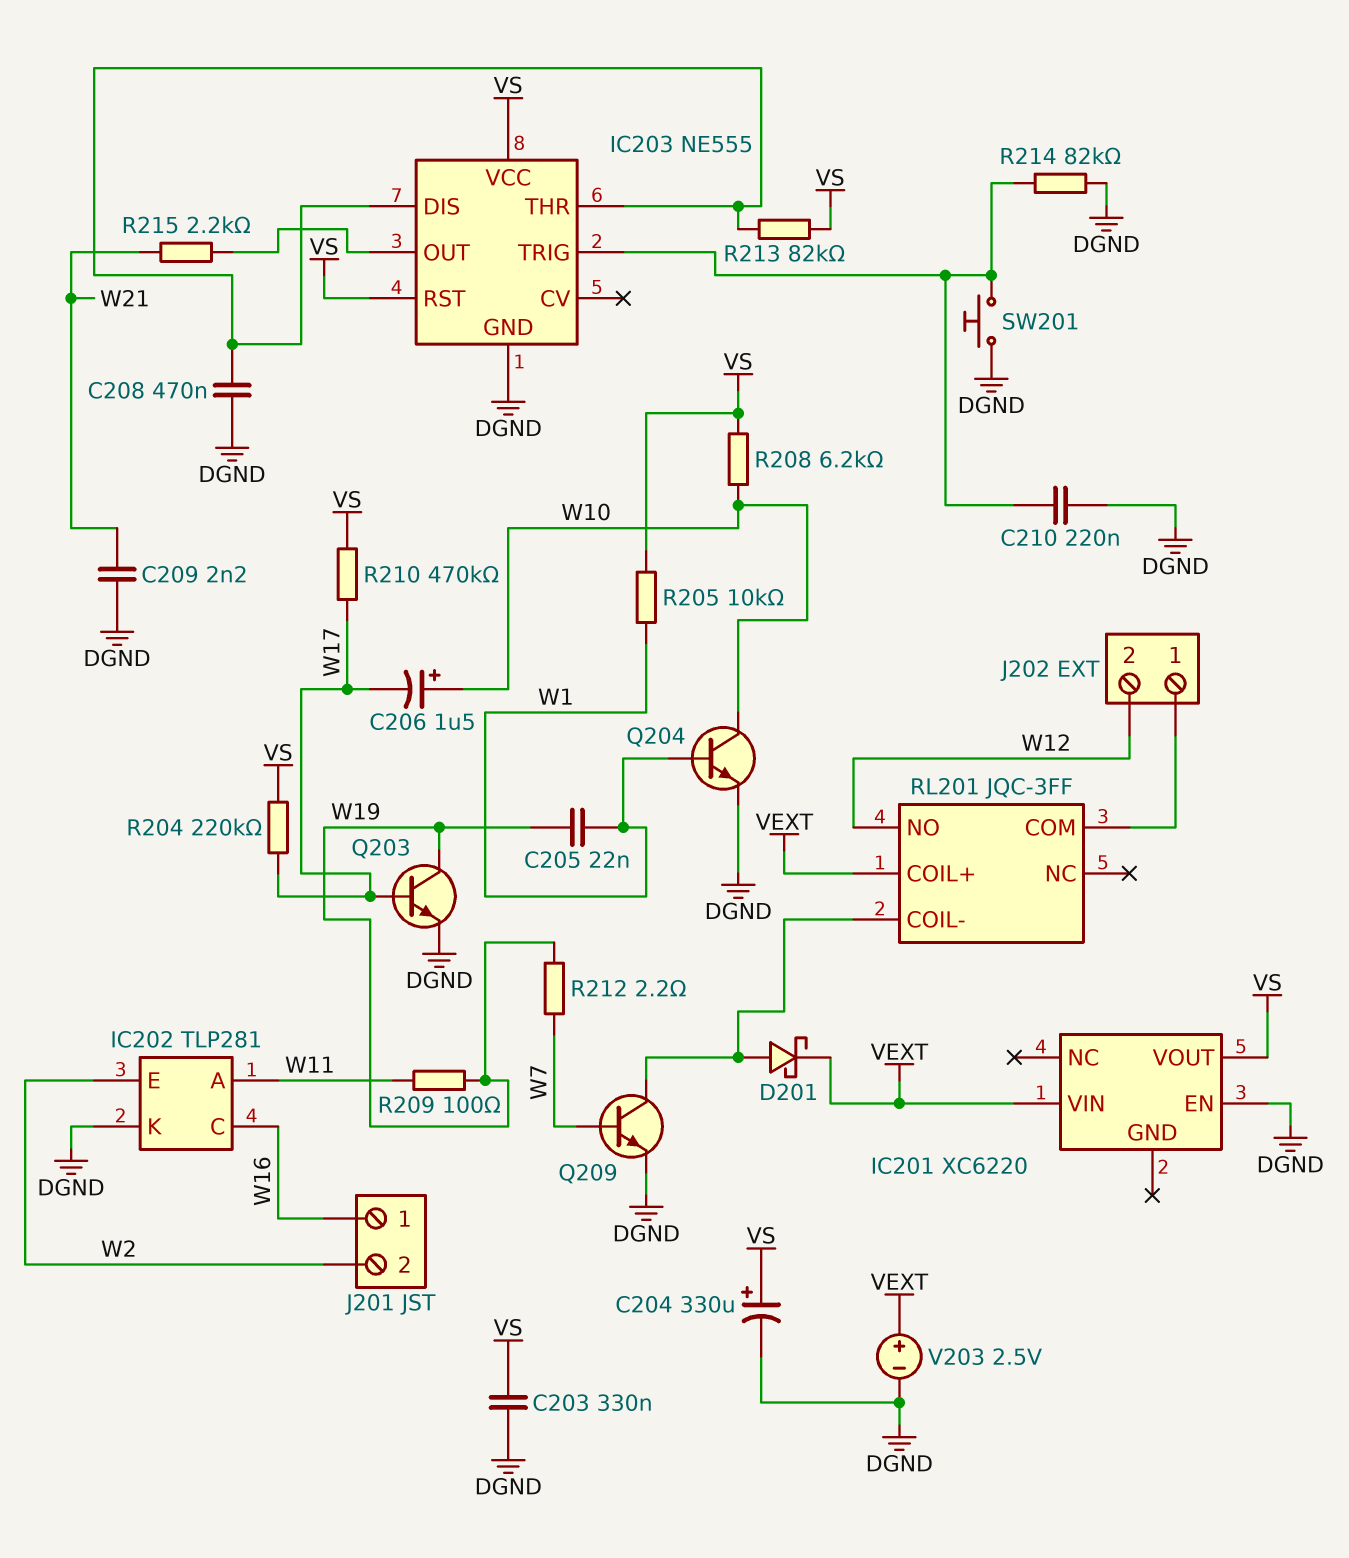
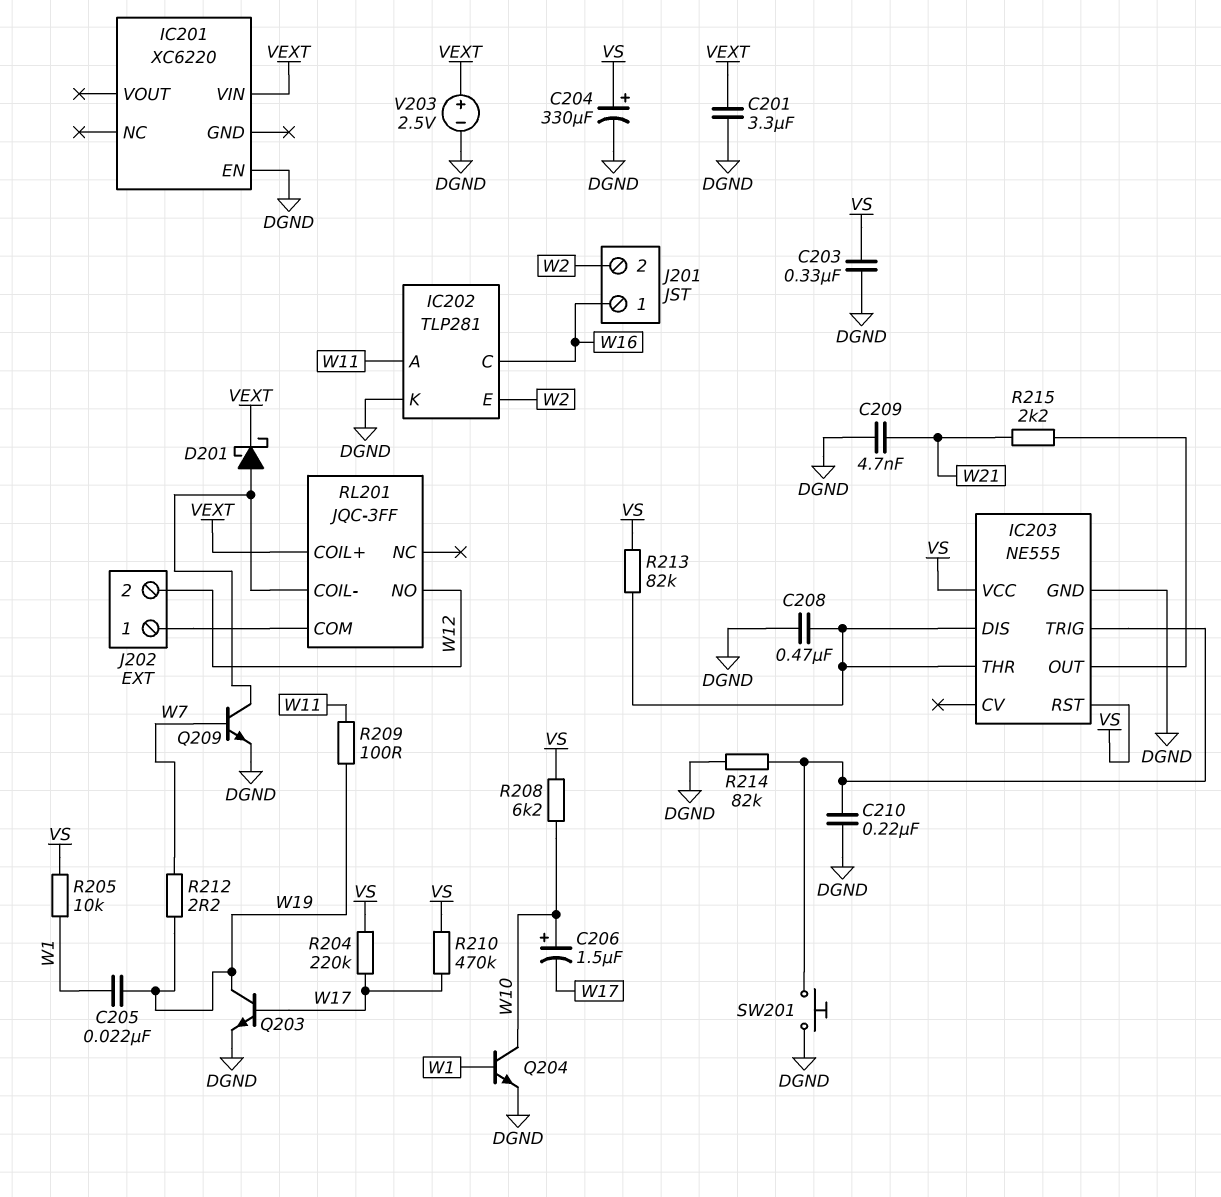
C201: none -> 3.3uF (DGND, VEXT)
C209: 2.2nF (DGND, W21) -> 4.7nF (DGND, W21)
IC201 pin VOUT: VS -> none

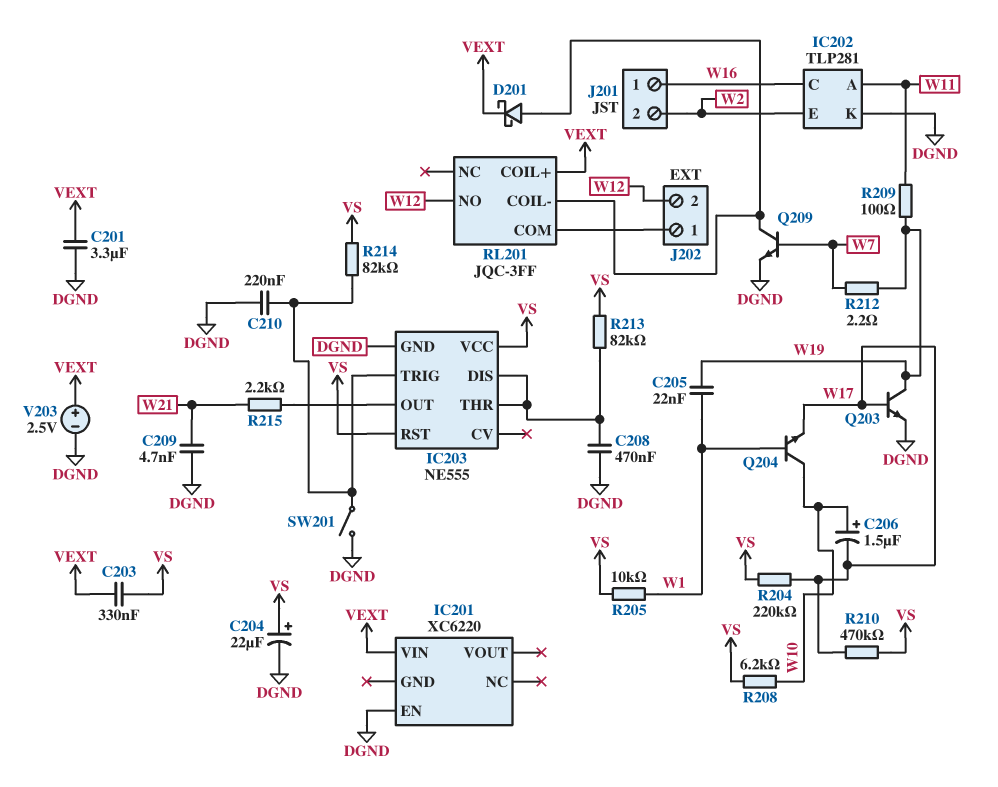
C203: 330nF (DGND, VS) -> 330nF (VEXT, VS)
C204: 330uF (plus VS, minus DGND) -> 22uF (plus VS, minus DGND)
Q204: NPN (B W1, C W10, E DGND) -> NPN (B W1, C W10, E W17)
R214: 82k (DGND, IC203/TRIG) -> 82k (IC203/TRIG, VS)
SW201: button (DGND, IC203/TRIG) -> switch (DGND, IC203/TRIG)

